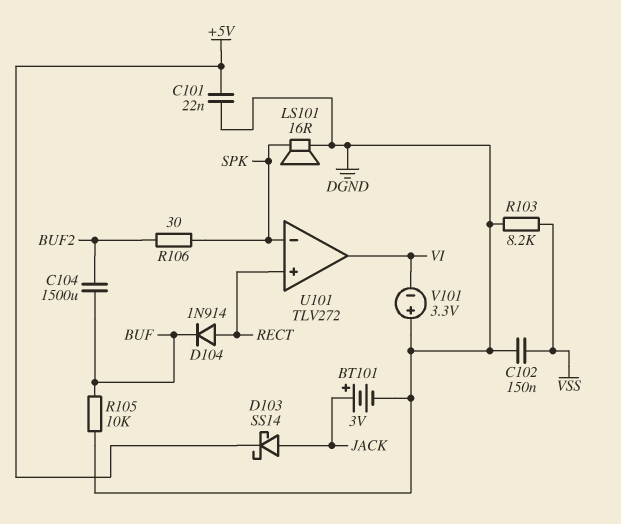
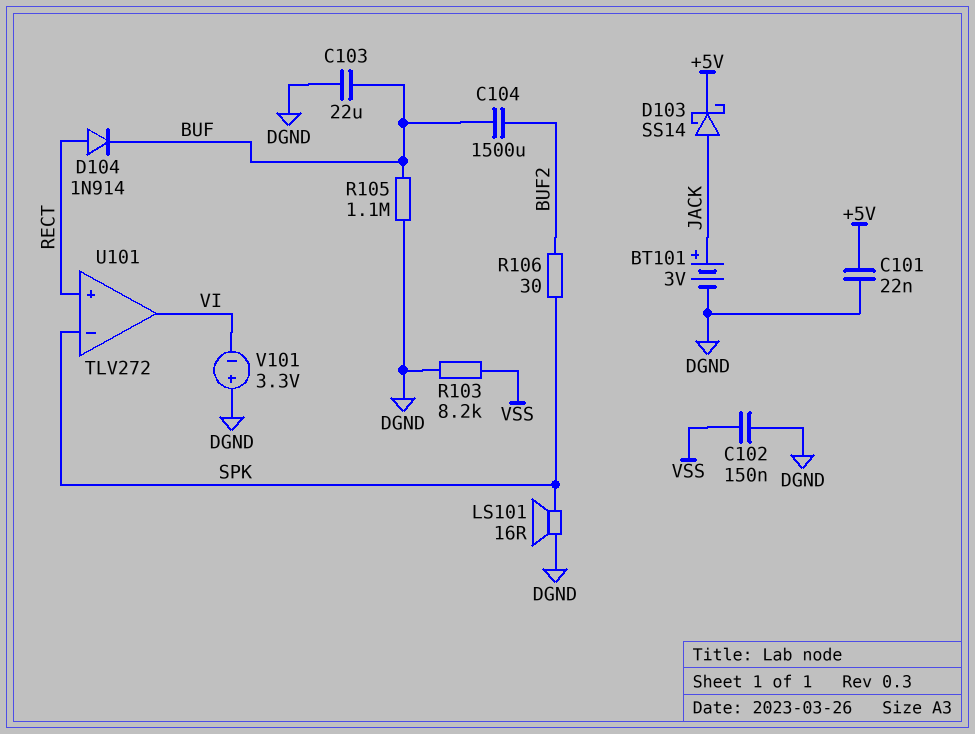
C103: none -> 22uF (BUF, DGND)
R105: 10k (BUF, DGND) -> 1.1M (BUF, DGND)

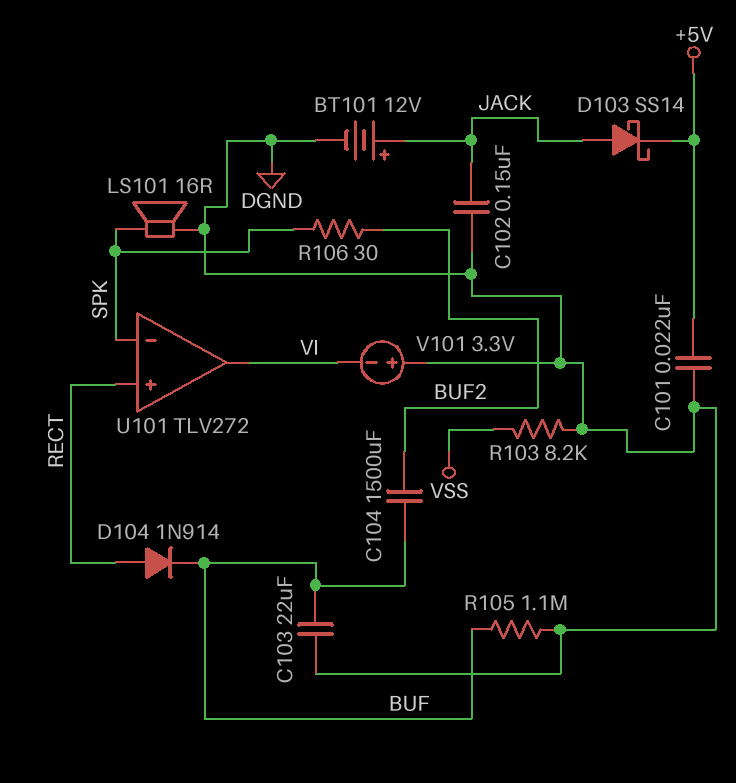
BT101: 3V (plus JACK, minus DGND) -> 12V (plus JACK, minus DGND)
C102: 150nF (DGND, VSS) -> 150nF (DGND, JACK)

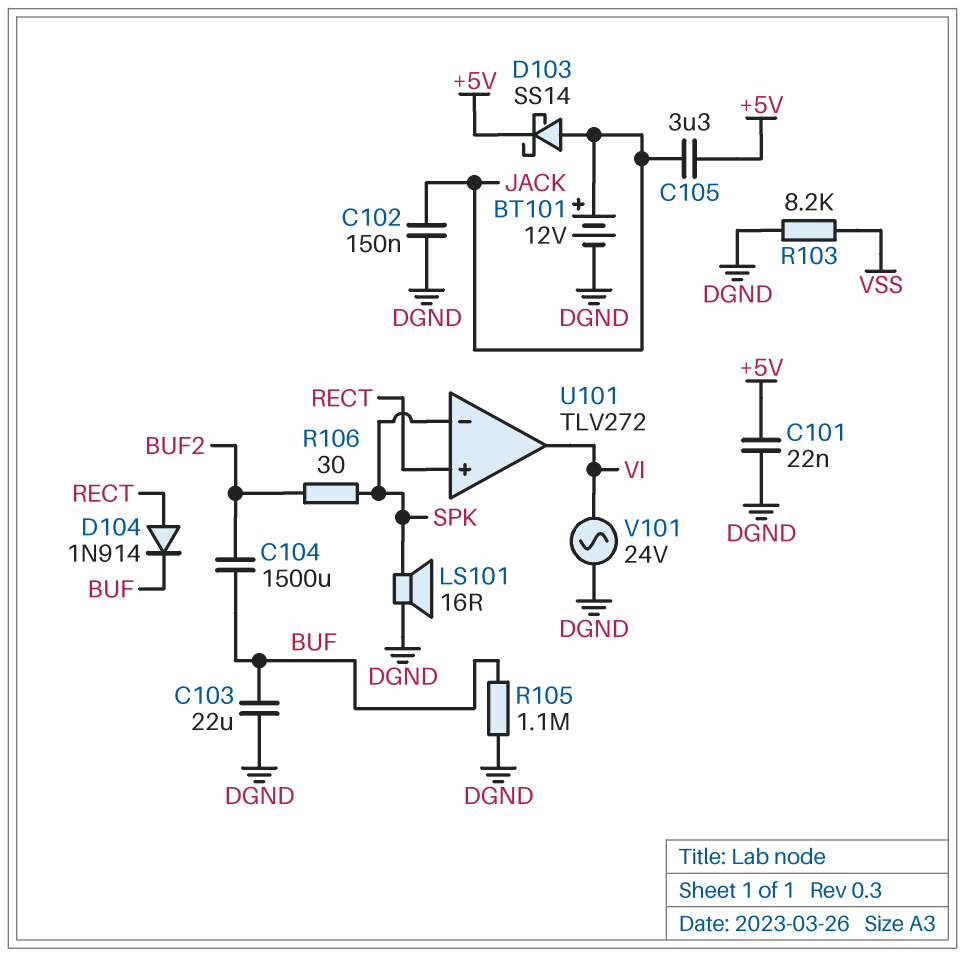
C105: none -> 3.3uF (+5V, JACK)
V101: 3.3V (plus DGND, minus VI) -> AC 24V (DGND, VI)

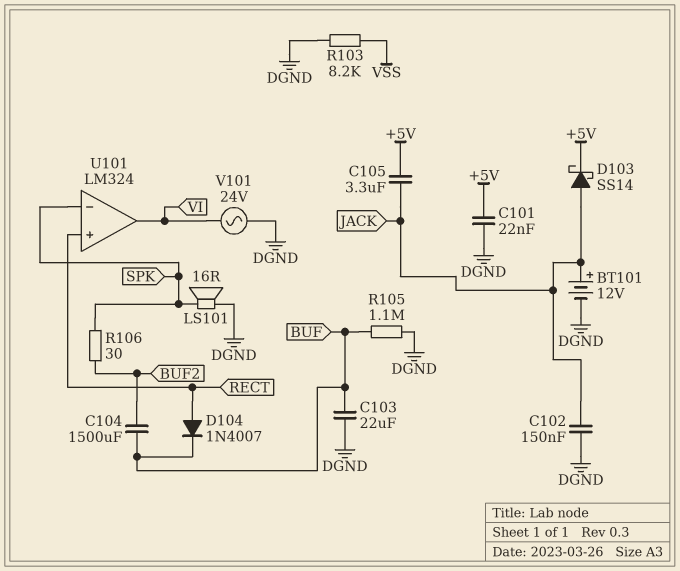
D104: diode 1N914 (A RECT, K BUF) -> diode 1N4007 (A RECT, K BUF)
U101: TLV272 -> LM324

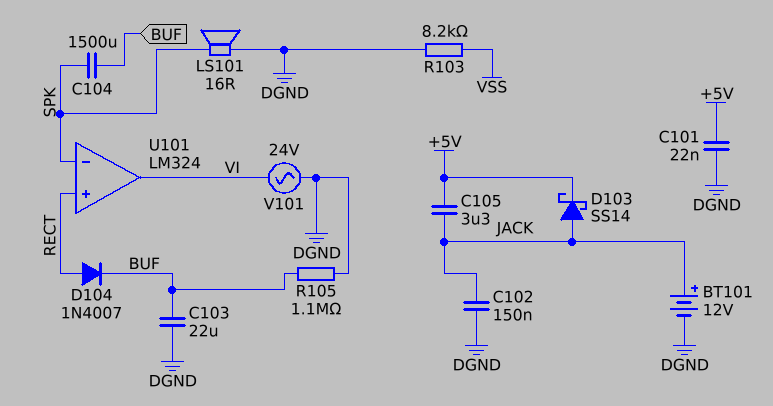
C104: 1500uF (BUF, BUF2) -> 1500uF (BUF, SPK)
R106: 30 (BUF2, SPK) -> none

